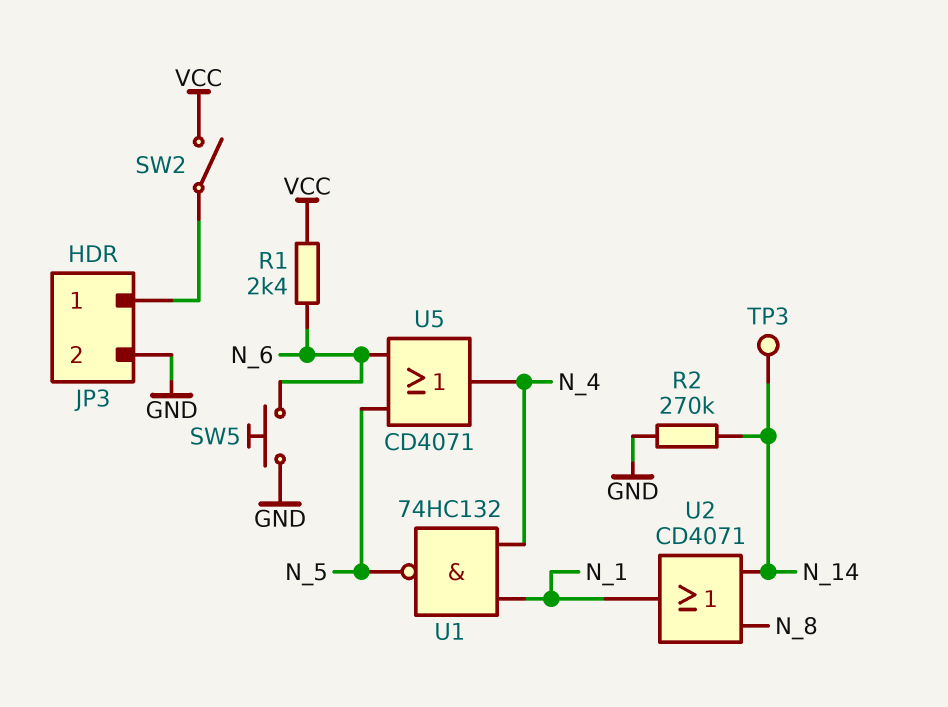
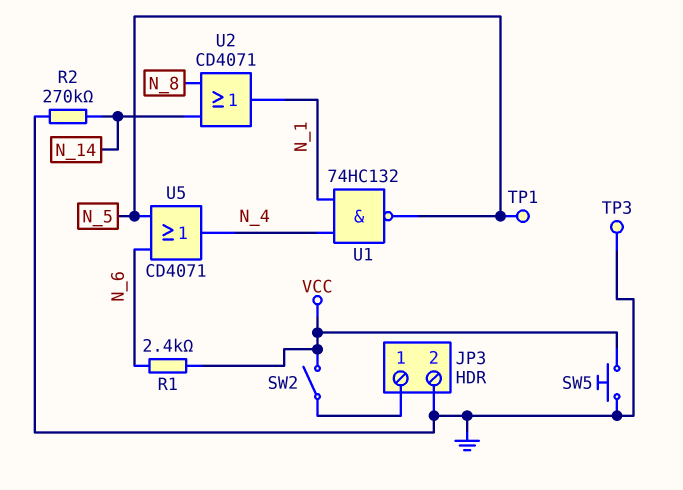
SW5: button (GND, N_6) -> button (GND, VCC)
TP1: none -> test point (N_5)
TP3: test point (N_14) -> test point (GND)

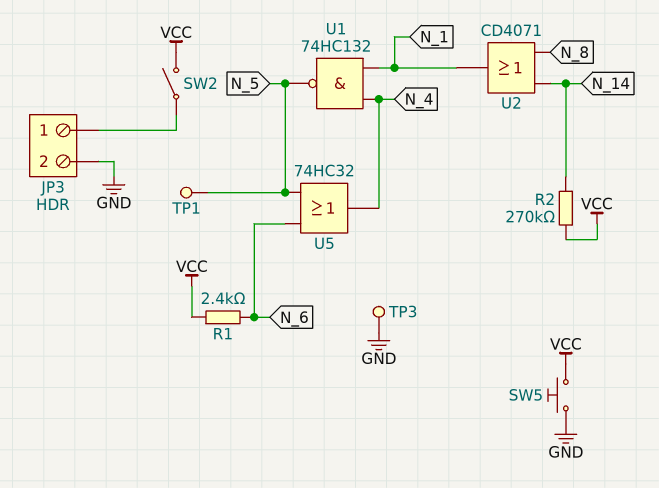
R2: 270k (GND, N_14) -> 270k (N_14, VCC)
U5: OR CD4071 (in N_5, in N_6, out N_4) -> OR 74HC32 (in N_5, in N_6, out N_4)

